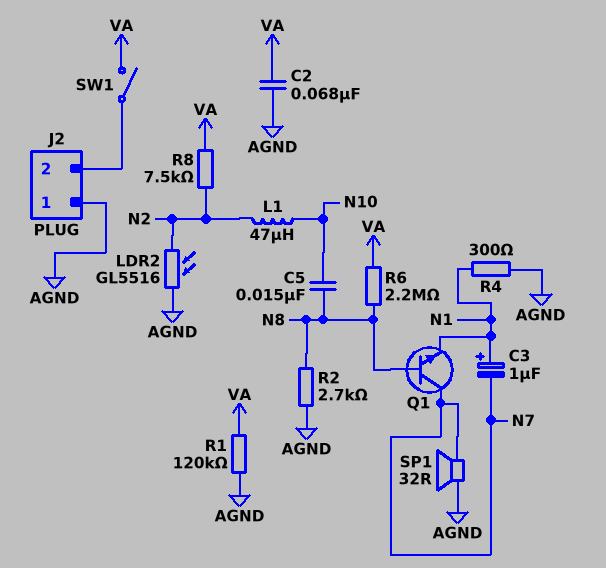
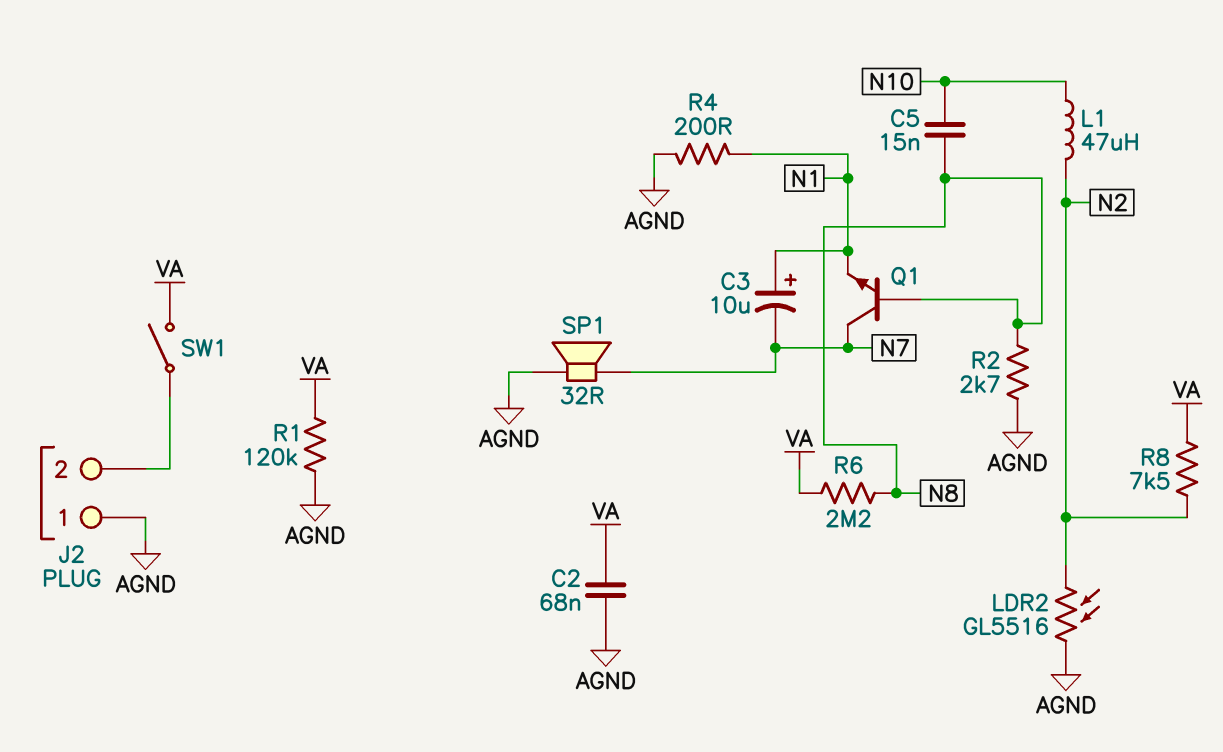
C3: 1uF (plus N1, minus N7) -> 10uF (plus N1, minus N7)
R4: 300 (AGND, N1) -> 200 (AGND, N1)

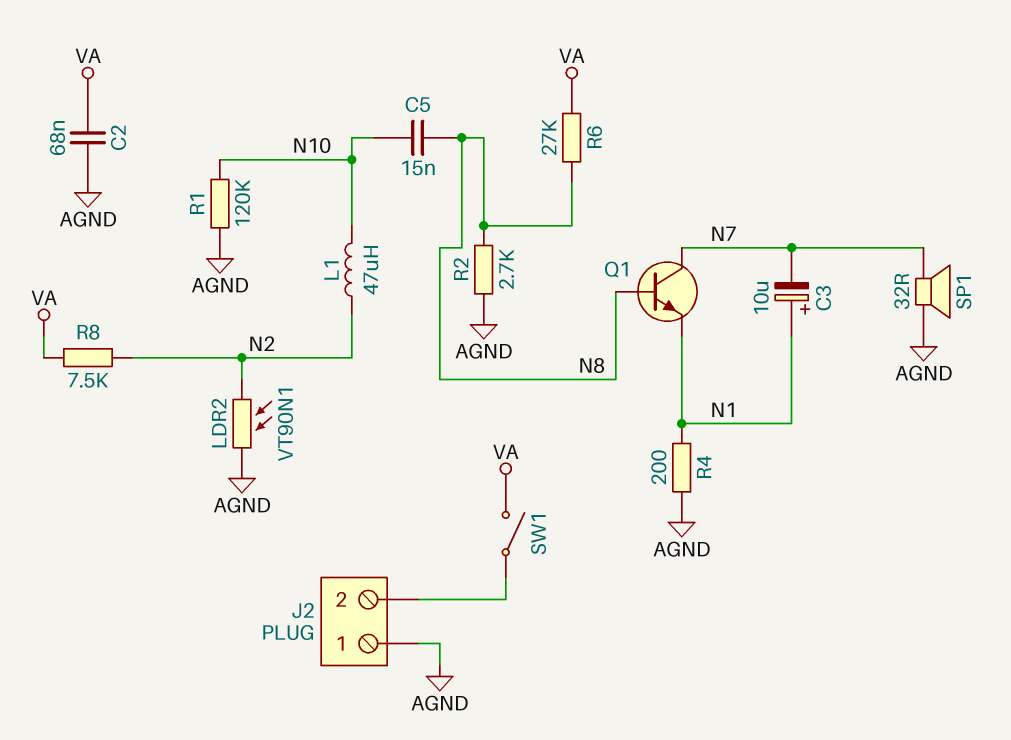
LDR2: GL5516 (AGND, N2) -> VT90N1 (AGND, N2)
R1: 120k (AGND, VA) -> 120k (AGND, N10)
R6: 2.2M (N8, VA) -> 27k (N8, VA)

